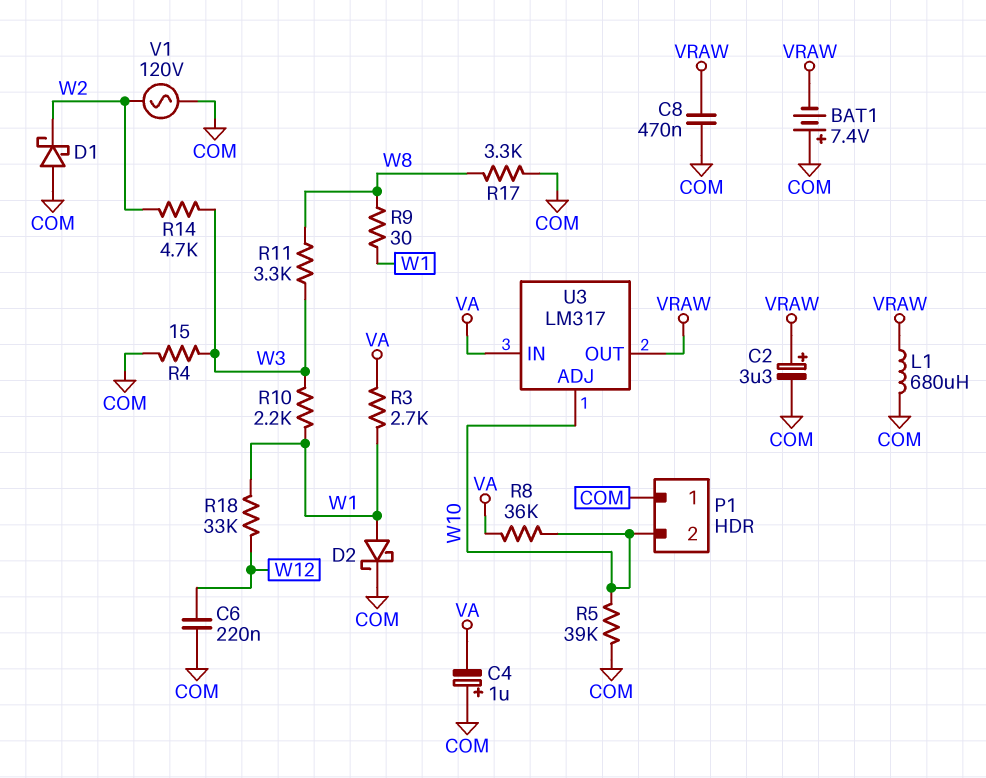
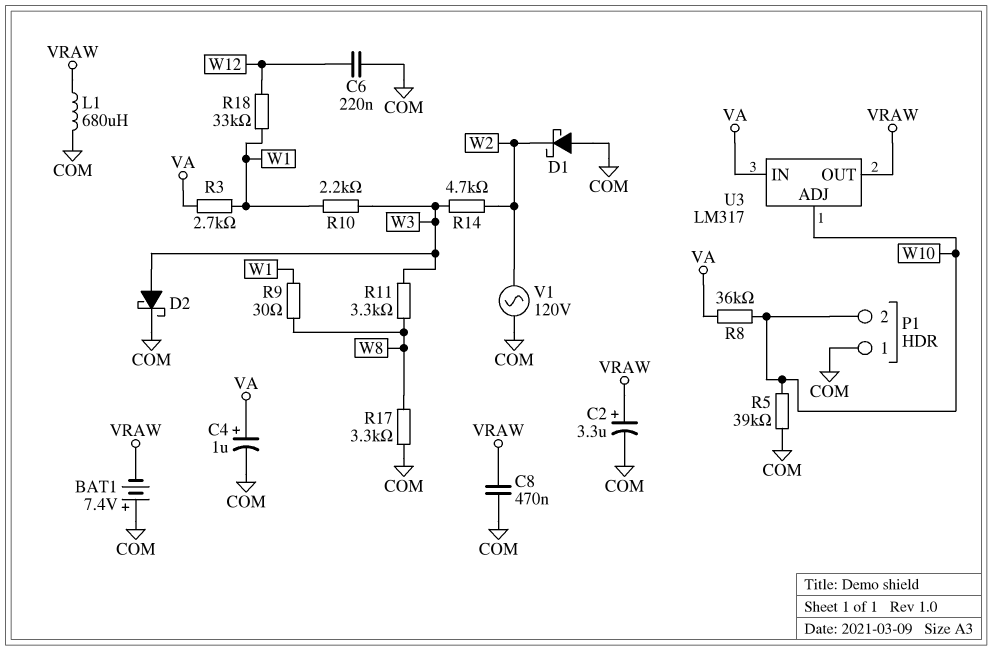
C4: 1uF (plus COM, minus VA) -> 1uF (plus VA, minus COM)
D2: schottky (A W1, K COM) -> schottky (A W3, K COM)
R4: 15 (COM, W3) -> none

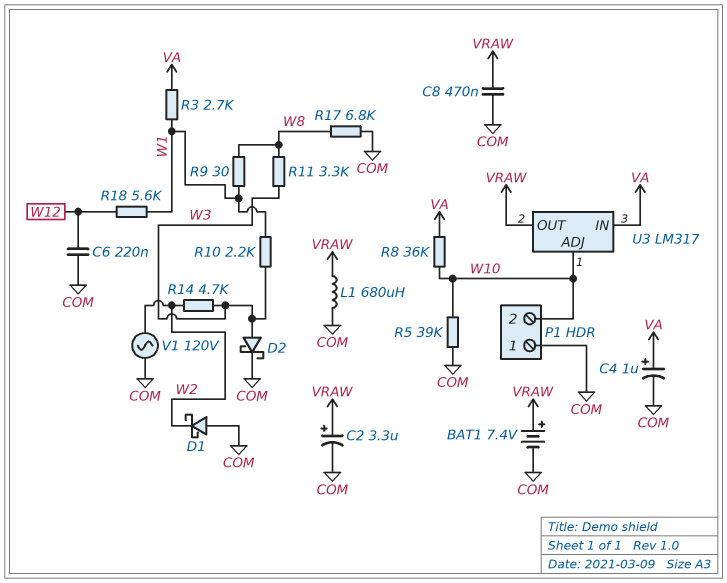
BAT1: 7.4V (plus COM, minus VRAW) -> 7.4V (plus VRAW, minus COM)
R17: 3.3k (COM, W8) -> 6.8k (COM, W8)
R18: 33k (W1, W12) -> 5.6k (W1, W12)

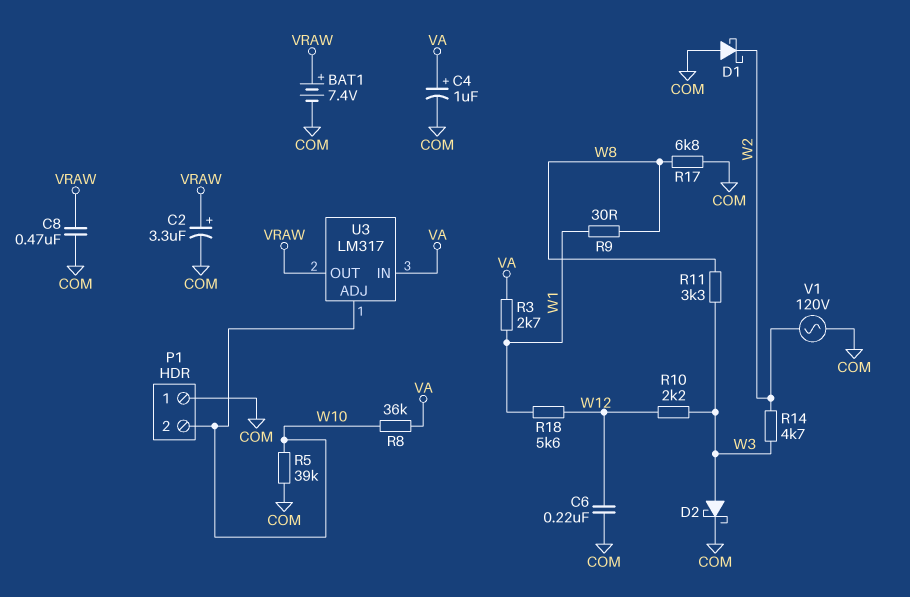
L1: 680uH (COM, VRAW) -> none
R10: 2.2k (W1, W3) -> 2.2k (W3, W12)

